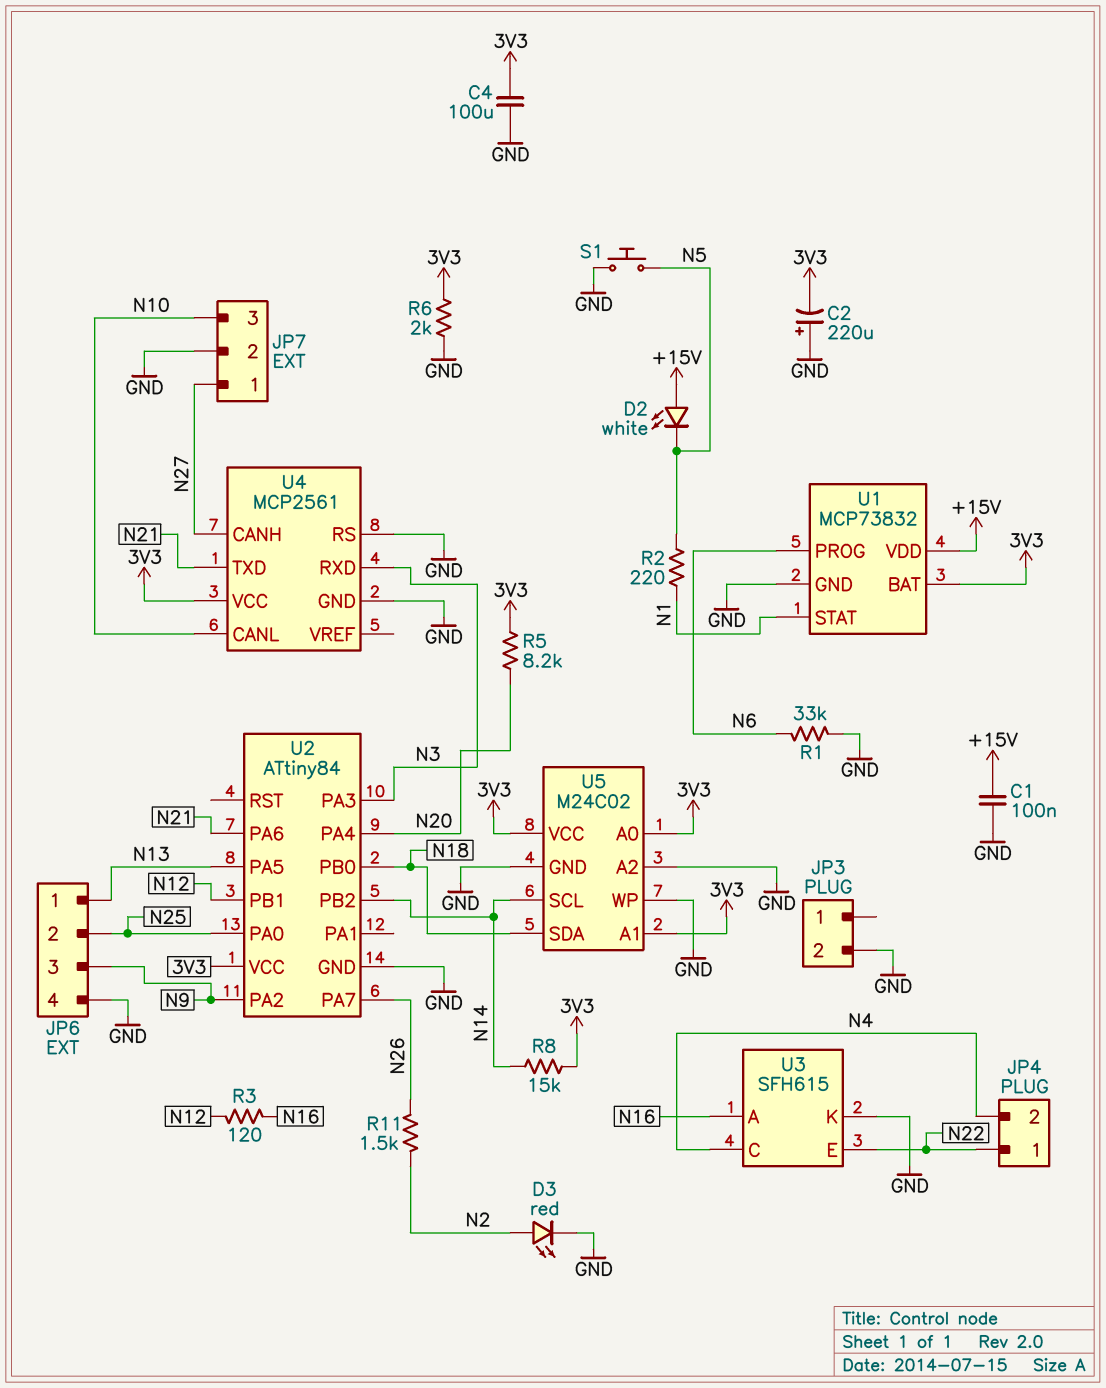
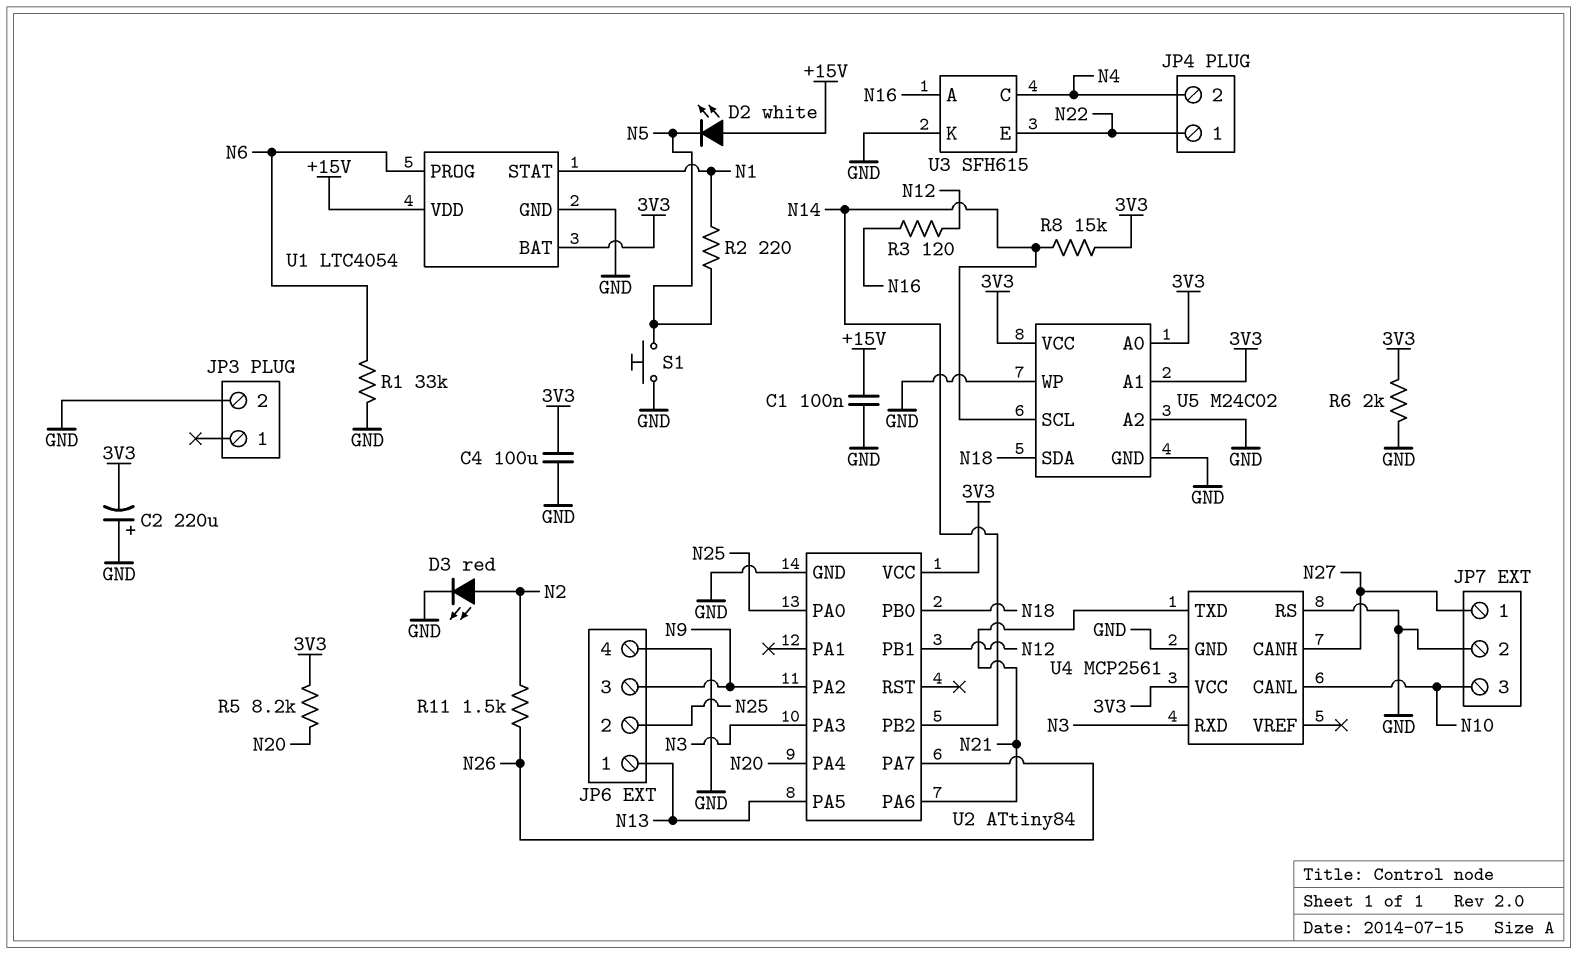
U1: MCP73832 -> LTC4054

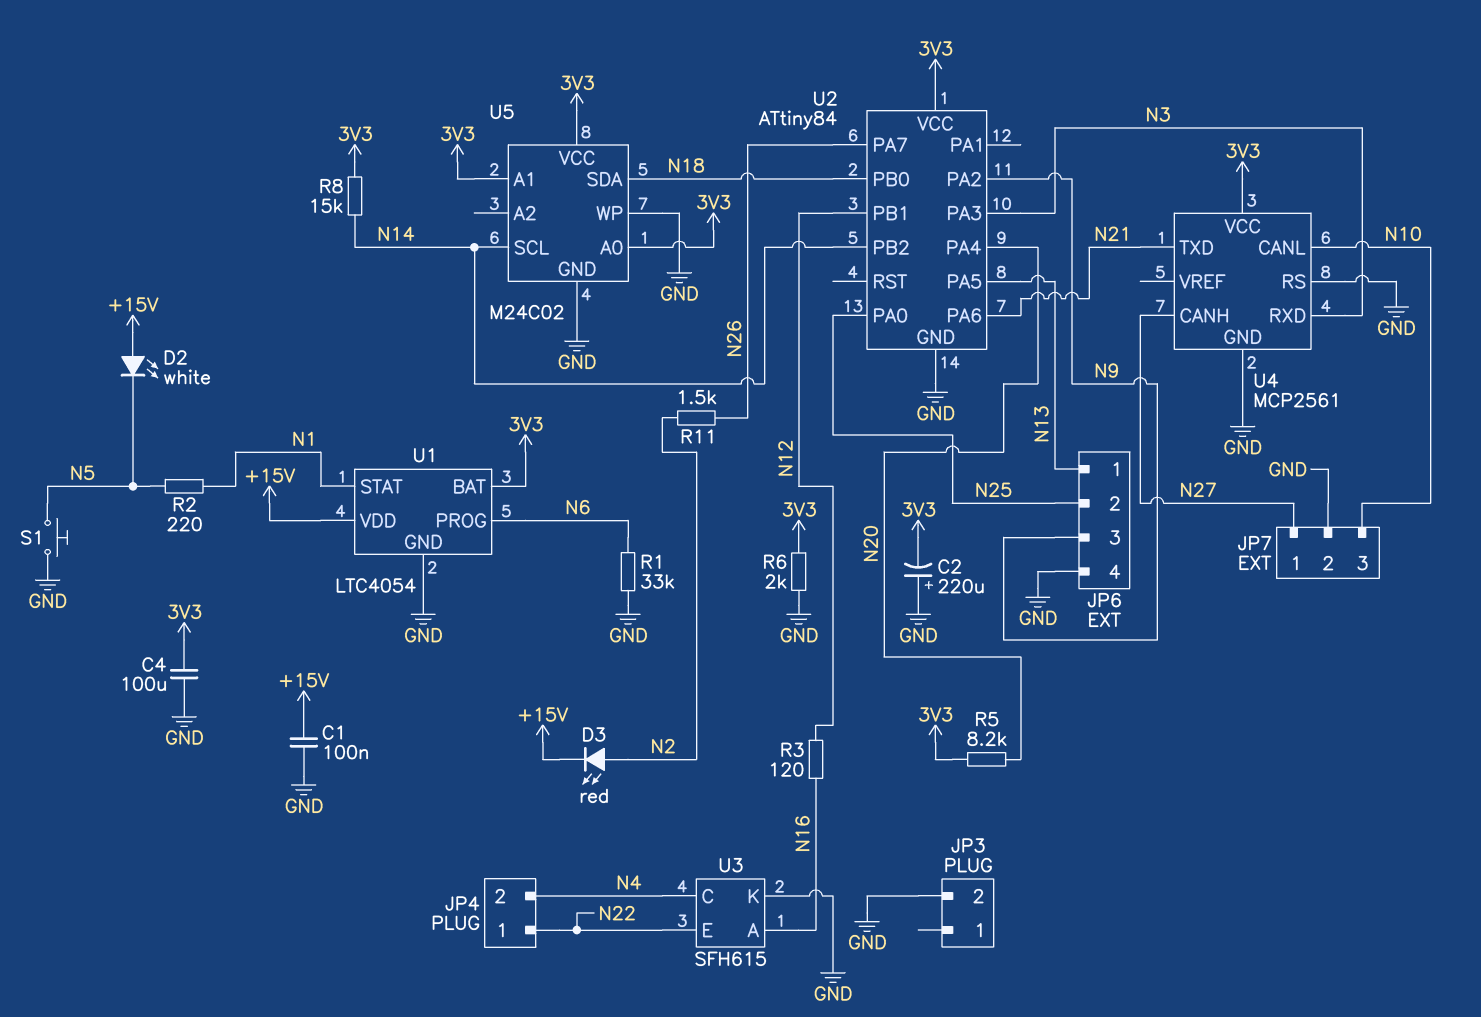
D3: LED red (A N2, K GND) -> LED red (A N2, K +15V)
U5 pin A2: GND -> none

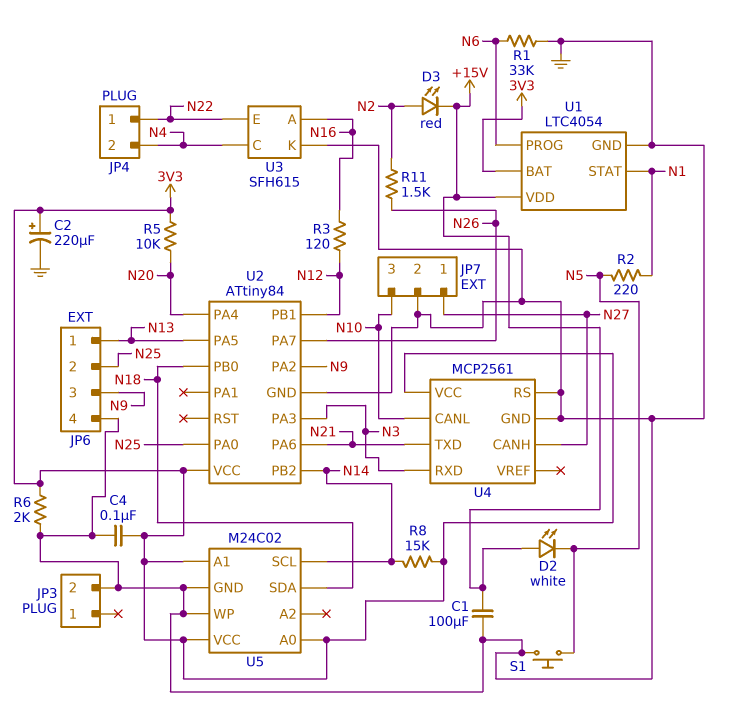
C1: 100nF (+15V, GND) -> 100uF (+15V, GND)
C2: 220uF (plus GND, minus 3V3) -> 220uF (plus 3V3, minus GND)
C4: 100uF (3V3, GND) -> 100nF (3V3, GND)
R5: 8.2k (3V3, N20) -> 10k (3V3, N20)

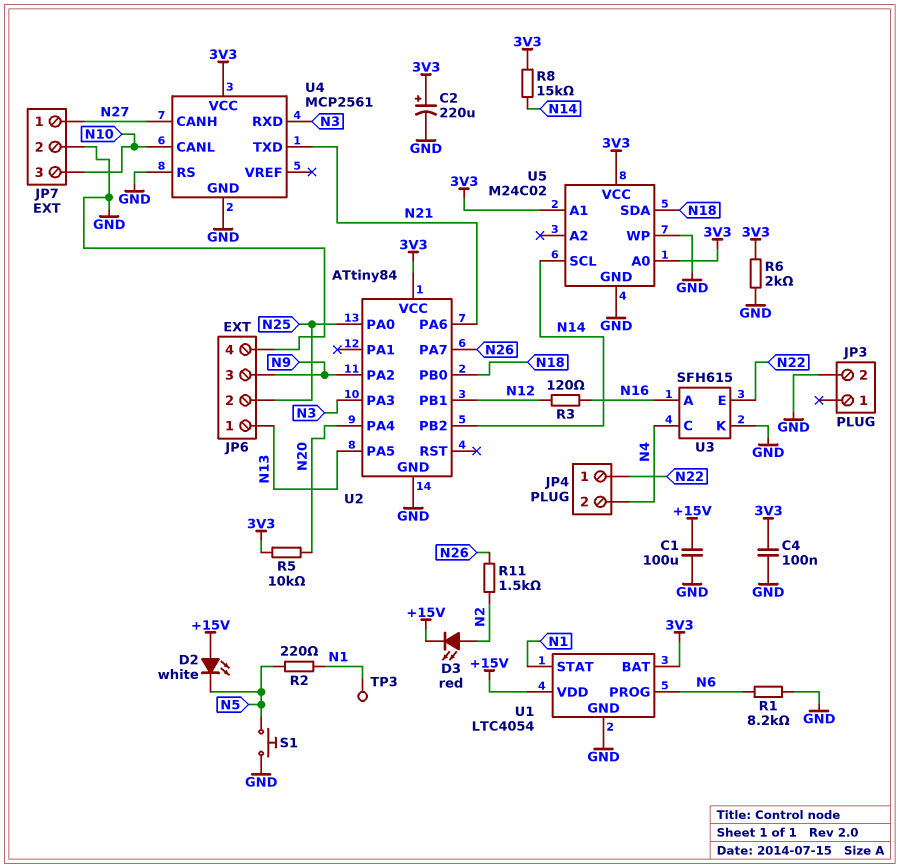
R1: 33k (GND, N6) -> 8.2k (GND, N6)
TP3: none -> test point (N1)

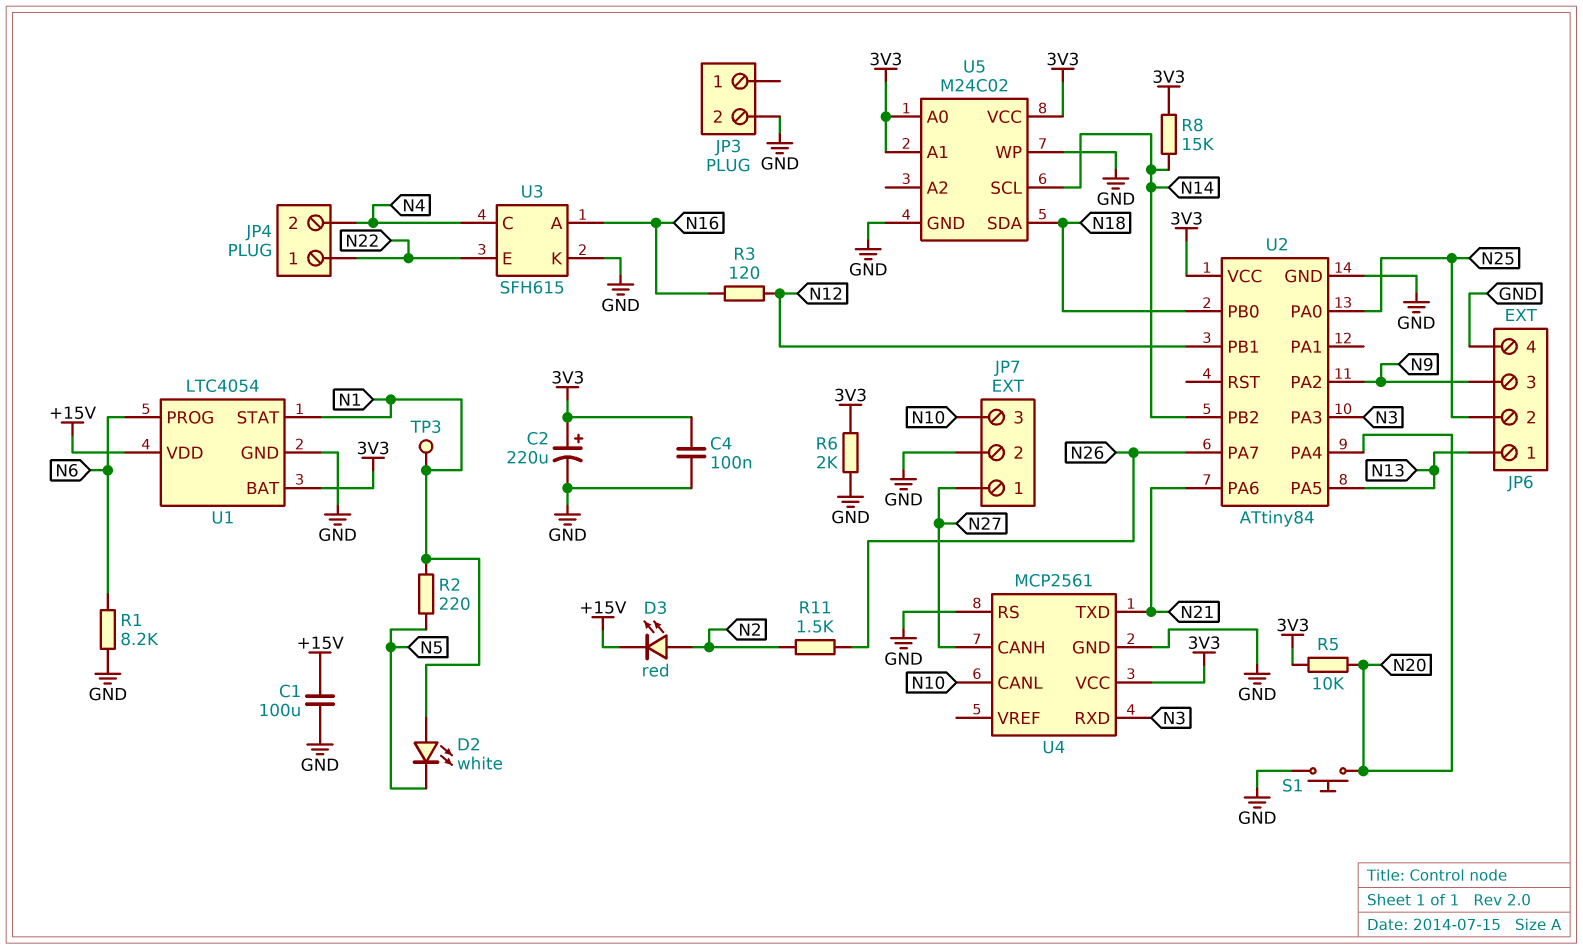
D2: LED white (A +15V, K N5) -> LED white (A N1, K N5)
S1: button (GND, N5) -> button (GND, N20)

